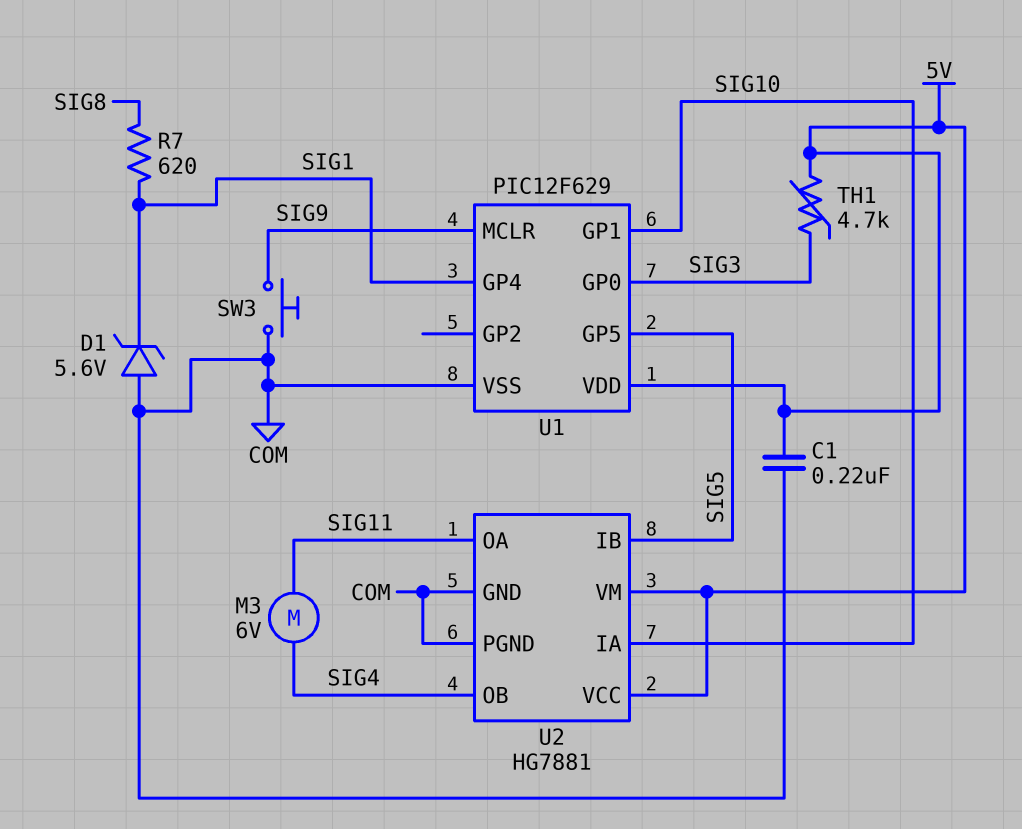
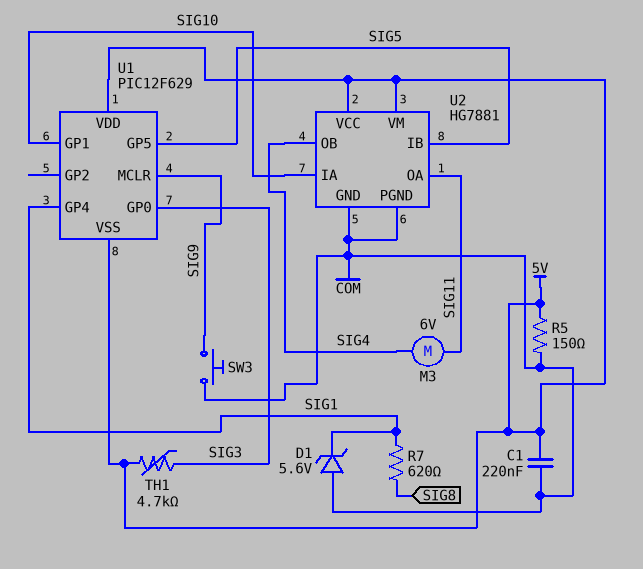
R5: none -> 150 (5V, COM)
U1 pin VSS: COM -> 5V

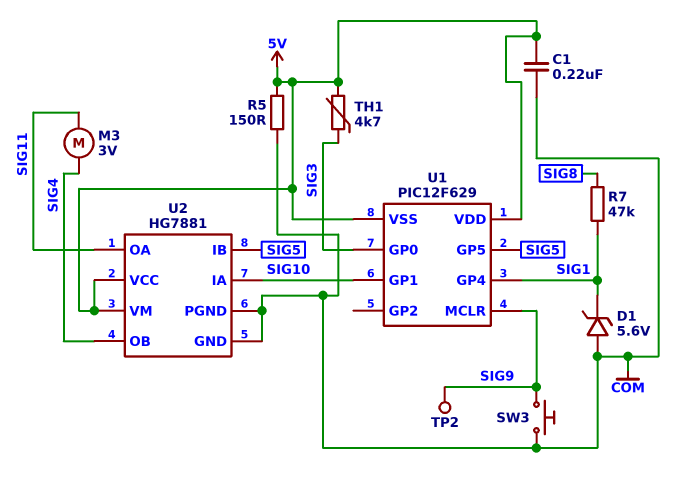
M3: motor 6V (SIG4, SIG11) -> motor 3V (SIG4, SIG11)
R7: 620 (SIG1, SIG8) -> 47k (SIG1, SIG8)
TP2: none -> test point (SIG9)

